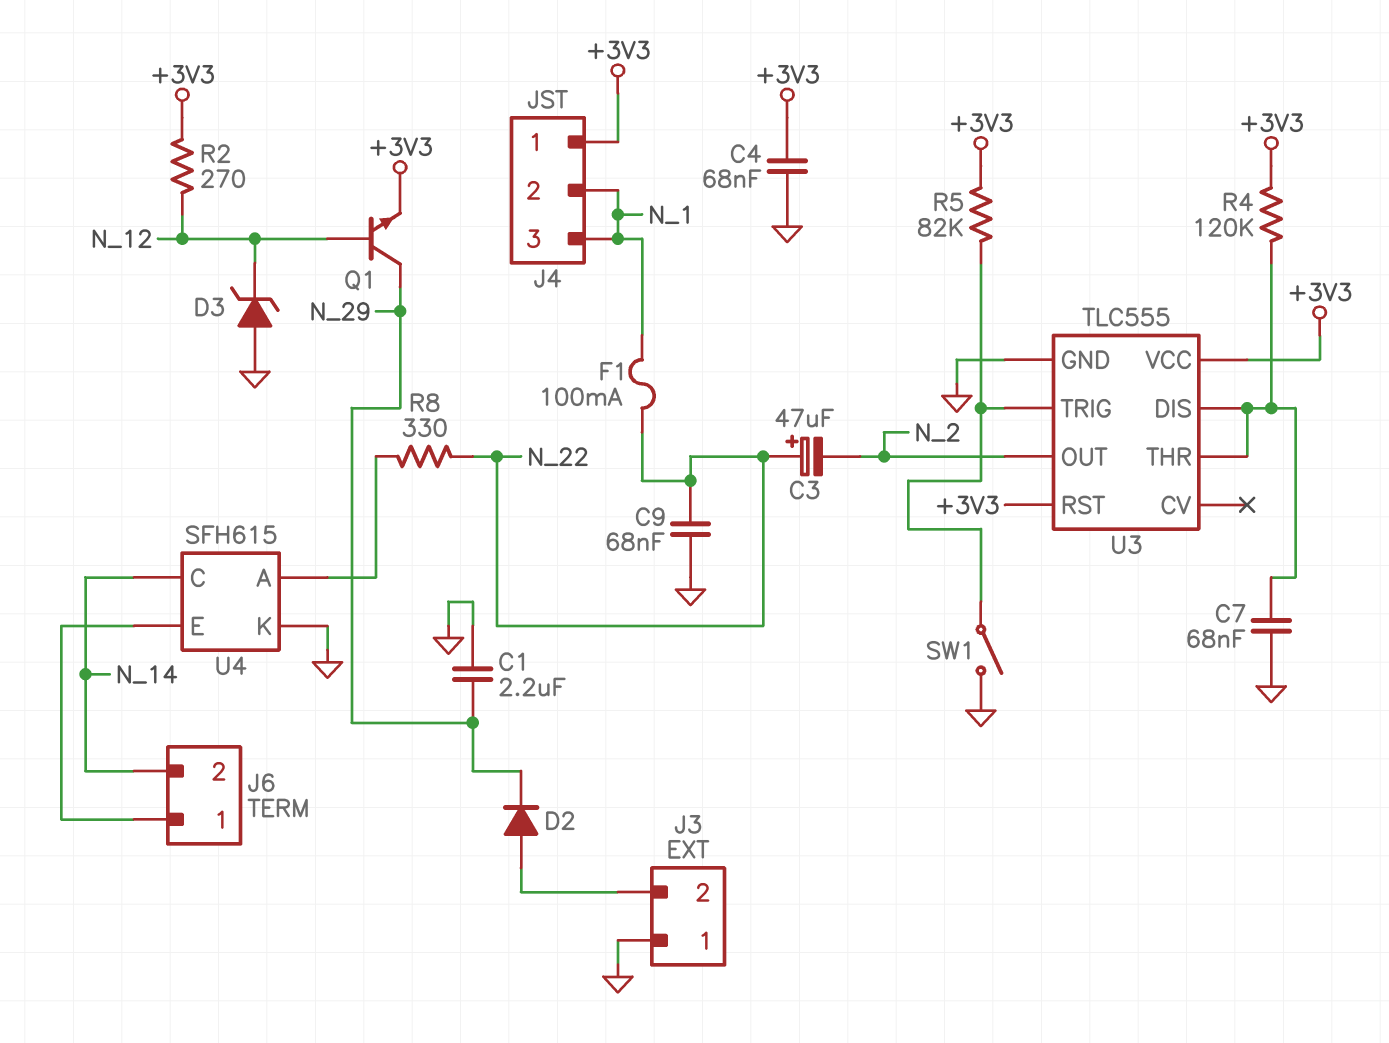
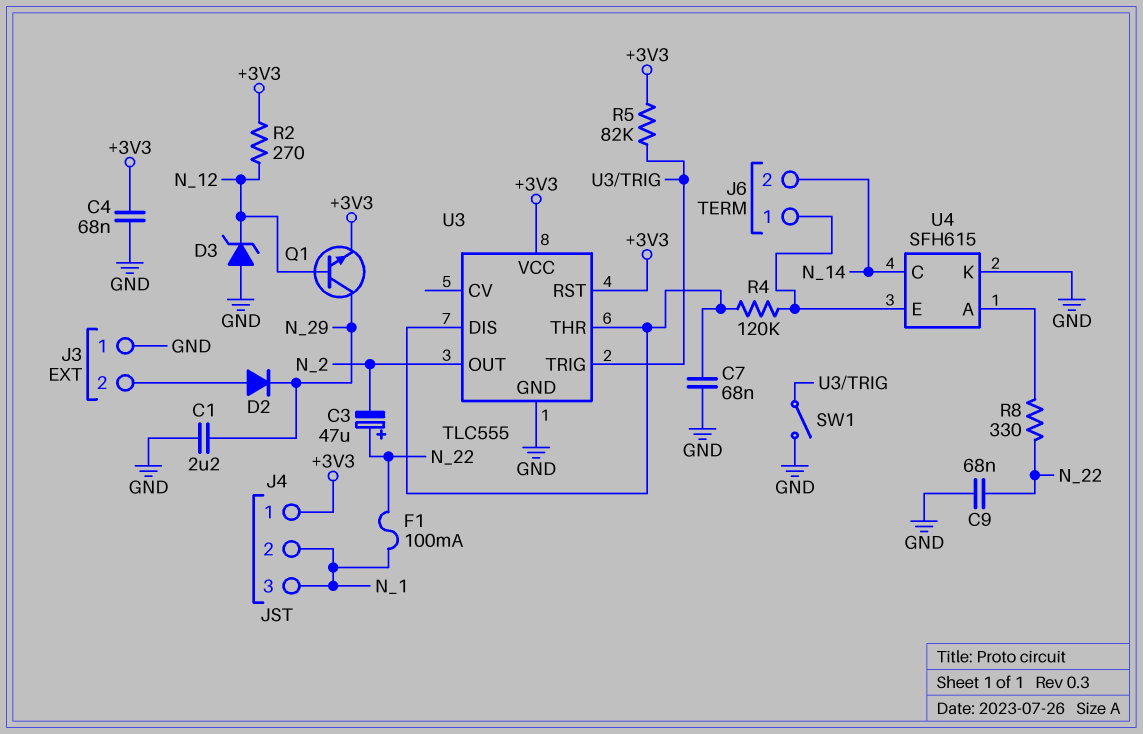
R4: 120k (+3V3, U3/DIS) -> 120k (J6/1, U3/DIS)

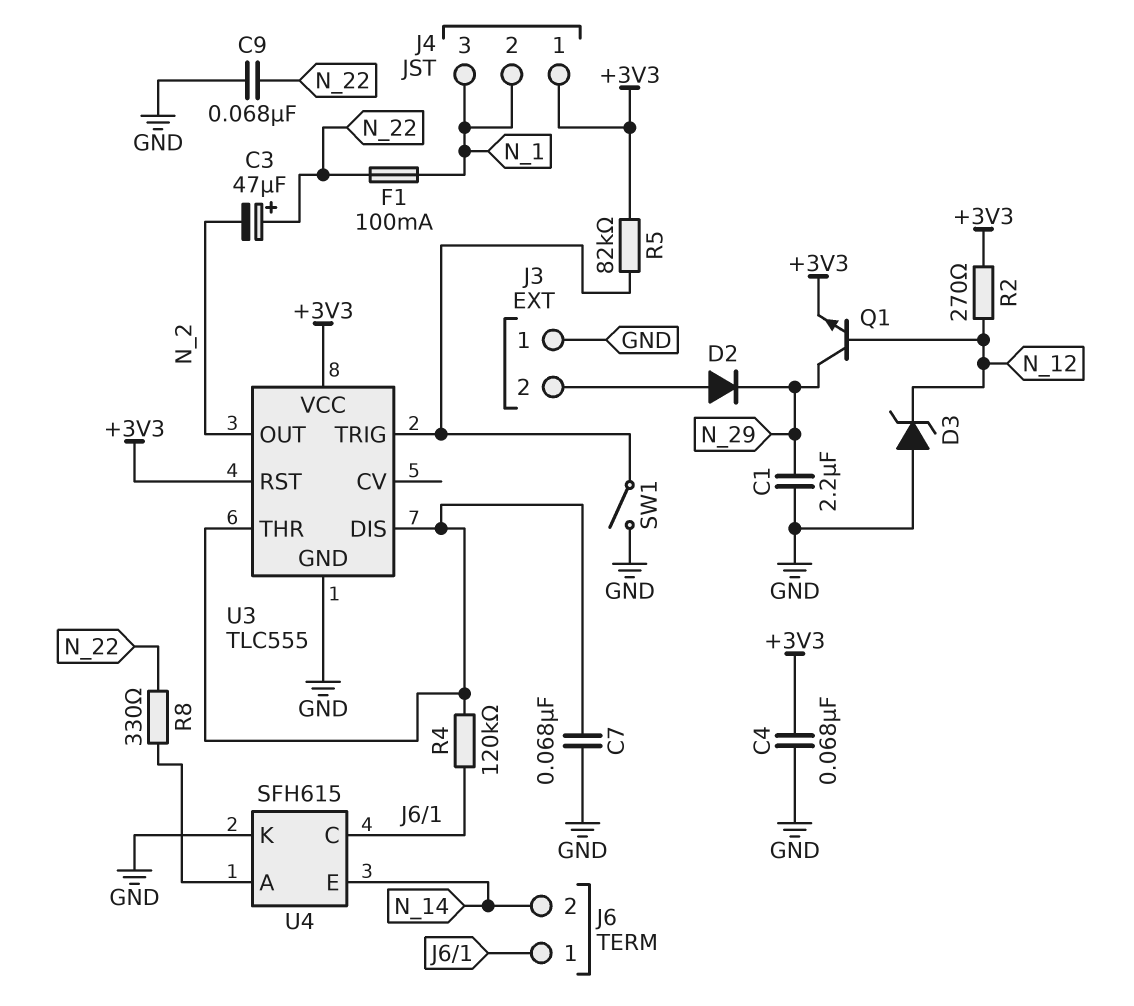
U4 pin C: N_14 -> J6/1
U4 pin E: J6/1 -> N_14

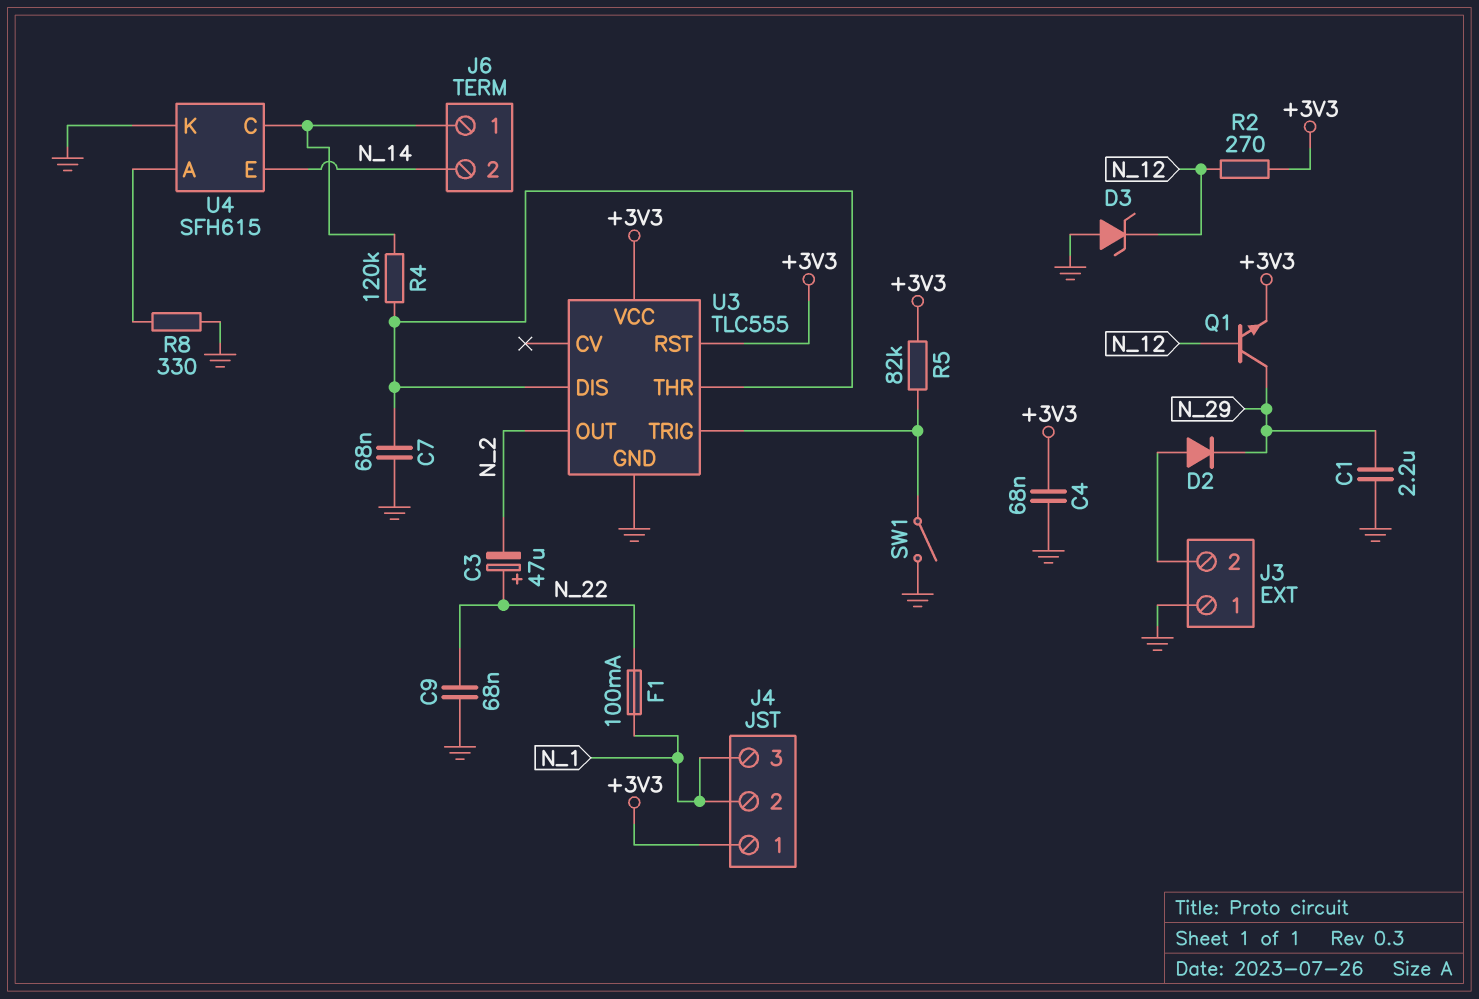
R8: 330 (N_22, U4/A) -> 330 (GND, U4/A)

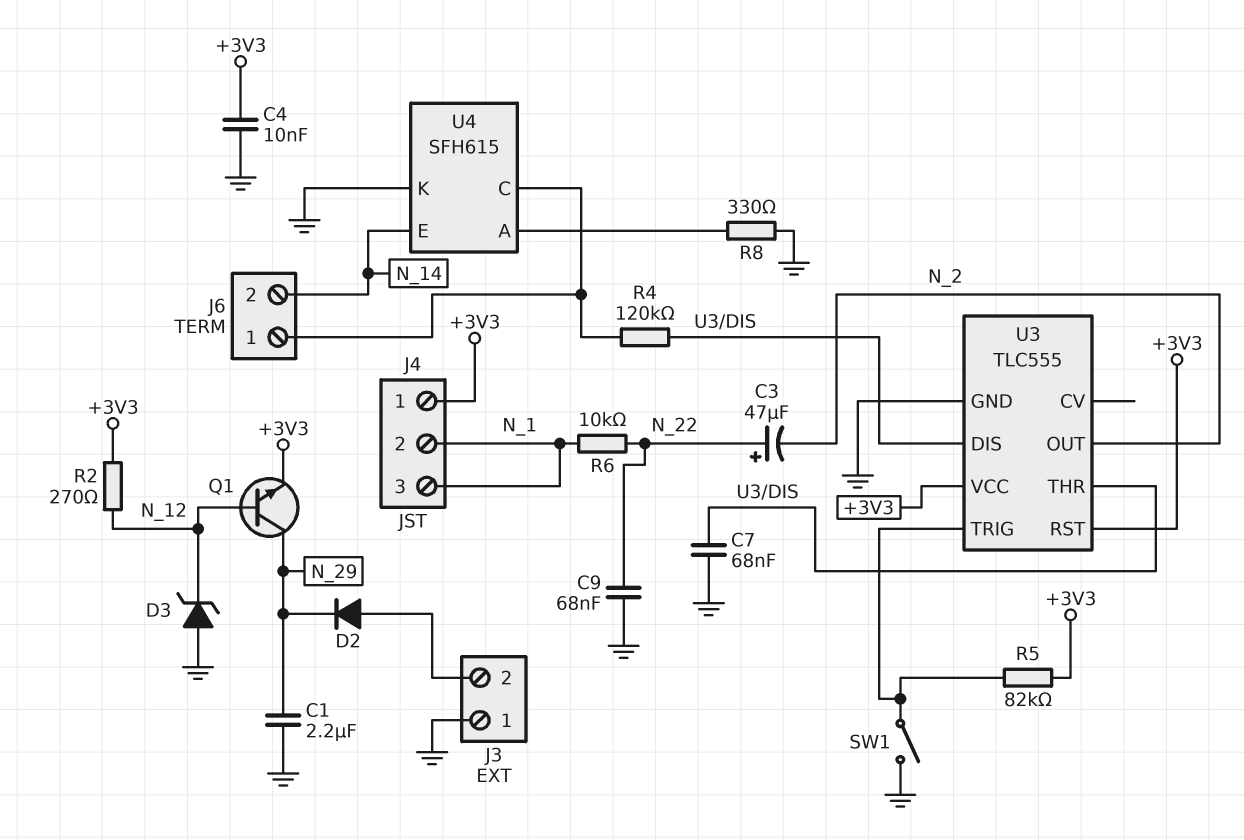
C4: 68nF (+3V3, GND) -> 10nF (+3V3, GND)
F1: 100mA (N_1, N_22) -> none
R6: none -> 10k (N_1, N_22)

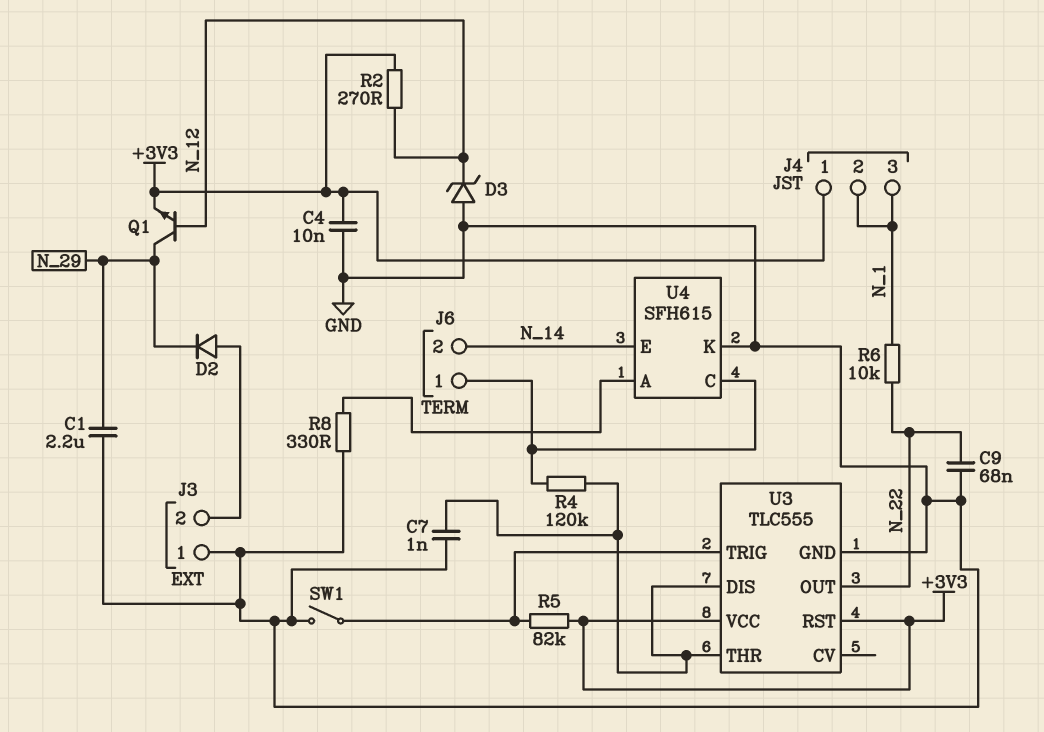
C3: 47uF (plus N_22, minus N_2) -> none
C7: 68nF (GND, U3/DIS) -> 1nF (GND, U3/DIS)
U3 pin OUT: N_2 -> N_22

